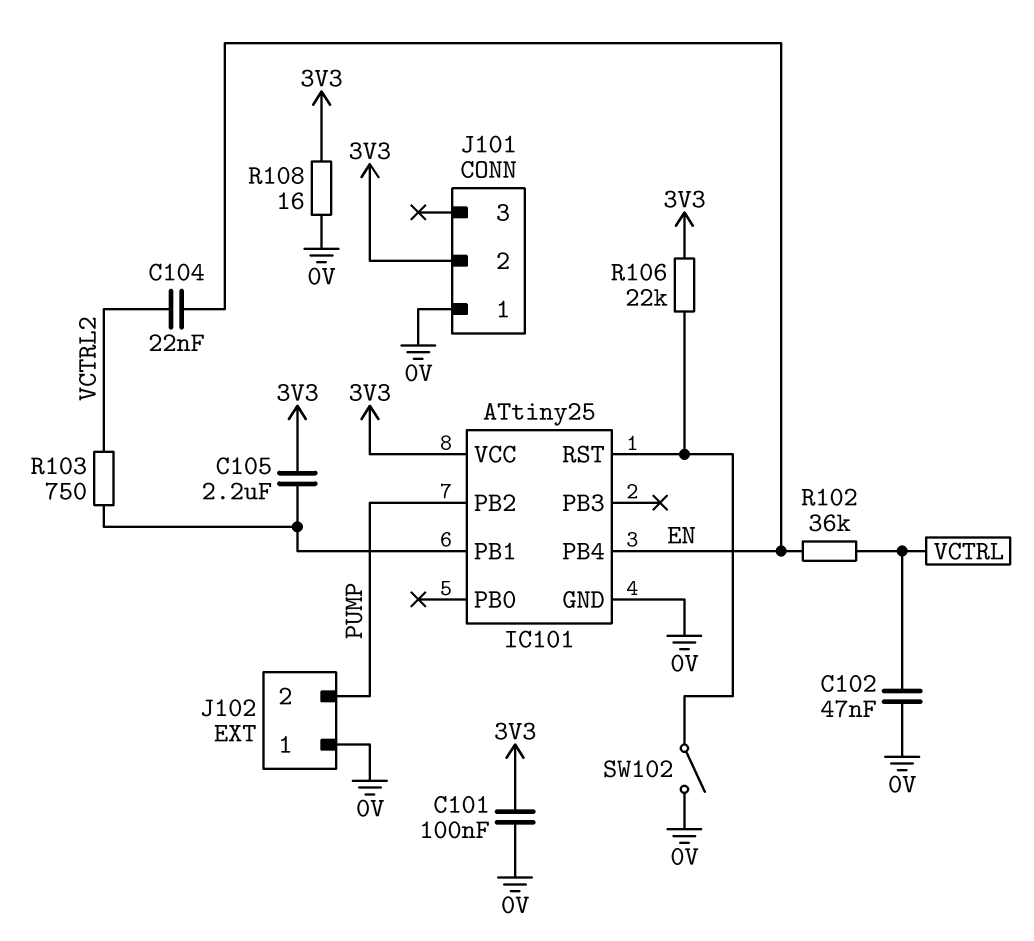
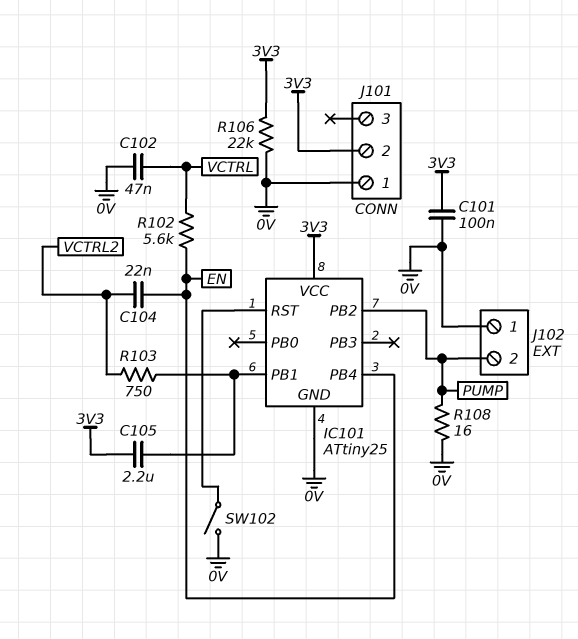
R102: 36k (EN, VCTRL) -> 5.6k (EN, VCTRL)
R106: 22k (3V3, IC101/RST) -> 22k (0V, 3V3)
R108: 16 (0V, 3V3) -> 16 (0V, PUMP)

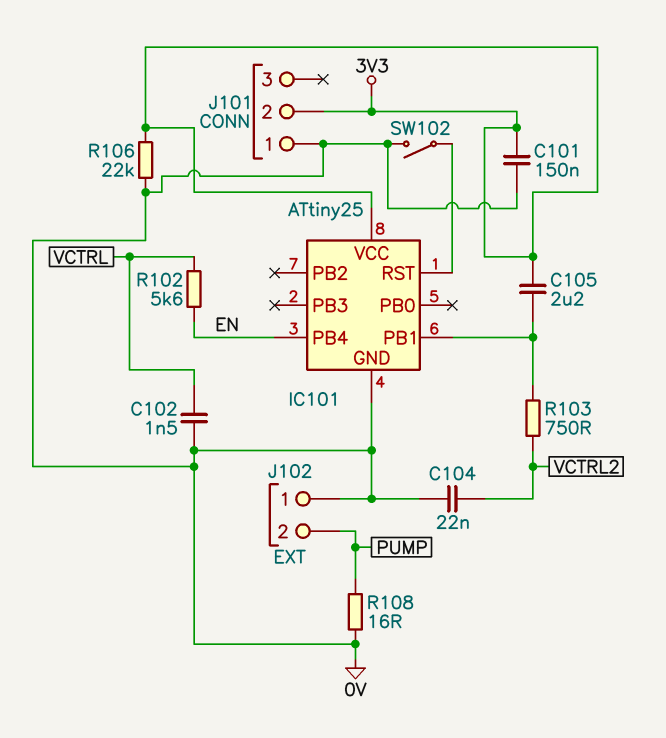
C101: 100nF (0V, 3V3) -> 150nF (0V, 3V3)
C102: 47nF (0V, VCTRL) -> 1.5nF (0V, VCTRL)
C104: 22nF (EN, VCTRL2) -> 22nF (0V, VCTRL2)
IC101 pin PB2: PUMP -> none

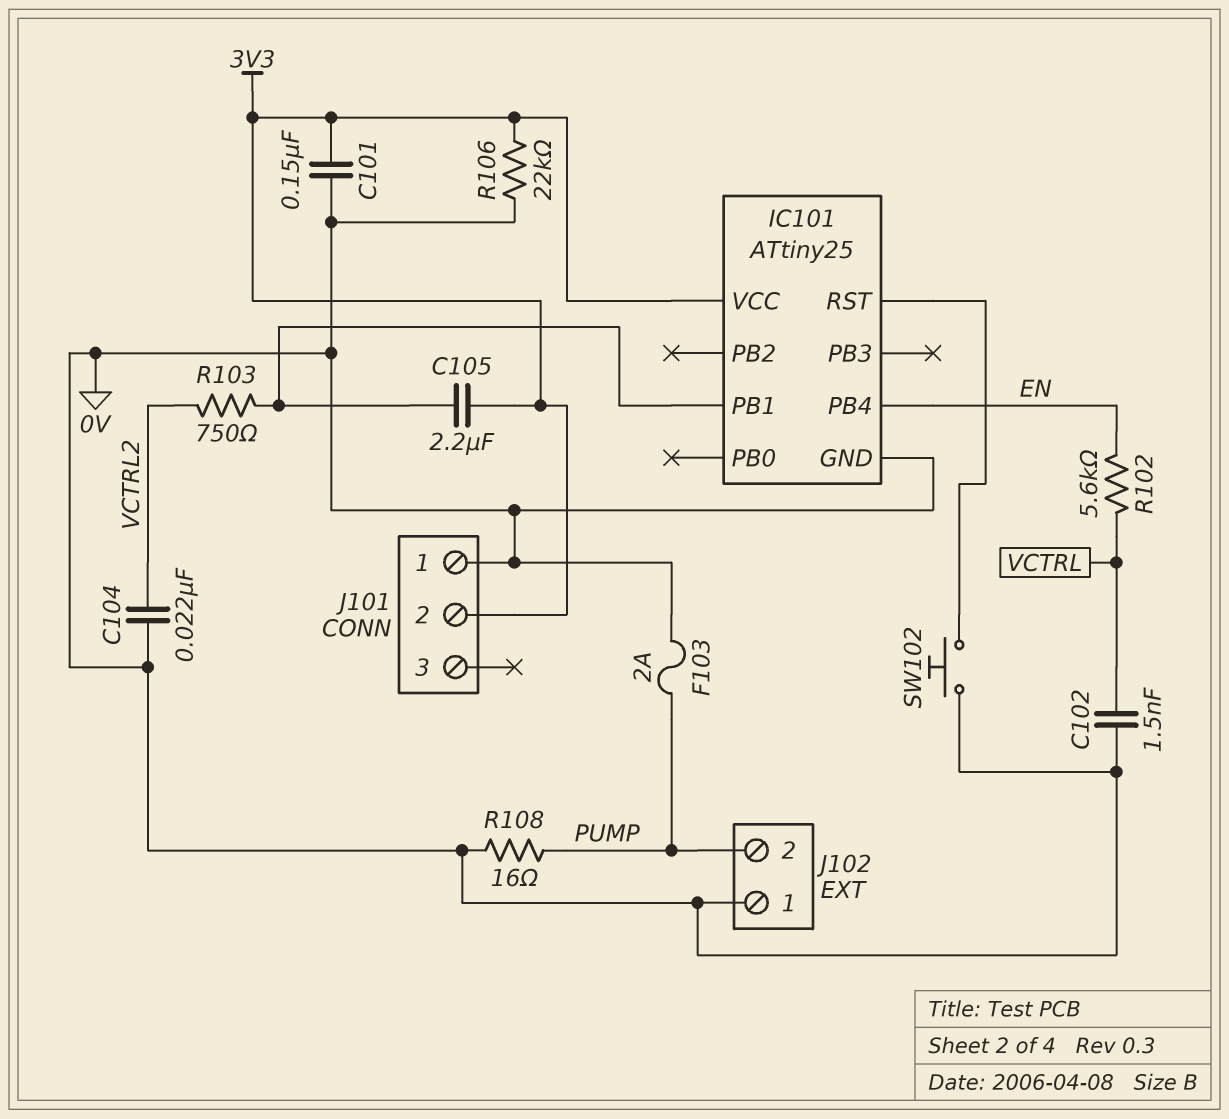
F103: none -> 2A (0V, PUMP)
SW102: switch (0V, IC101/RST) -> button (0V, IC101/RST)

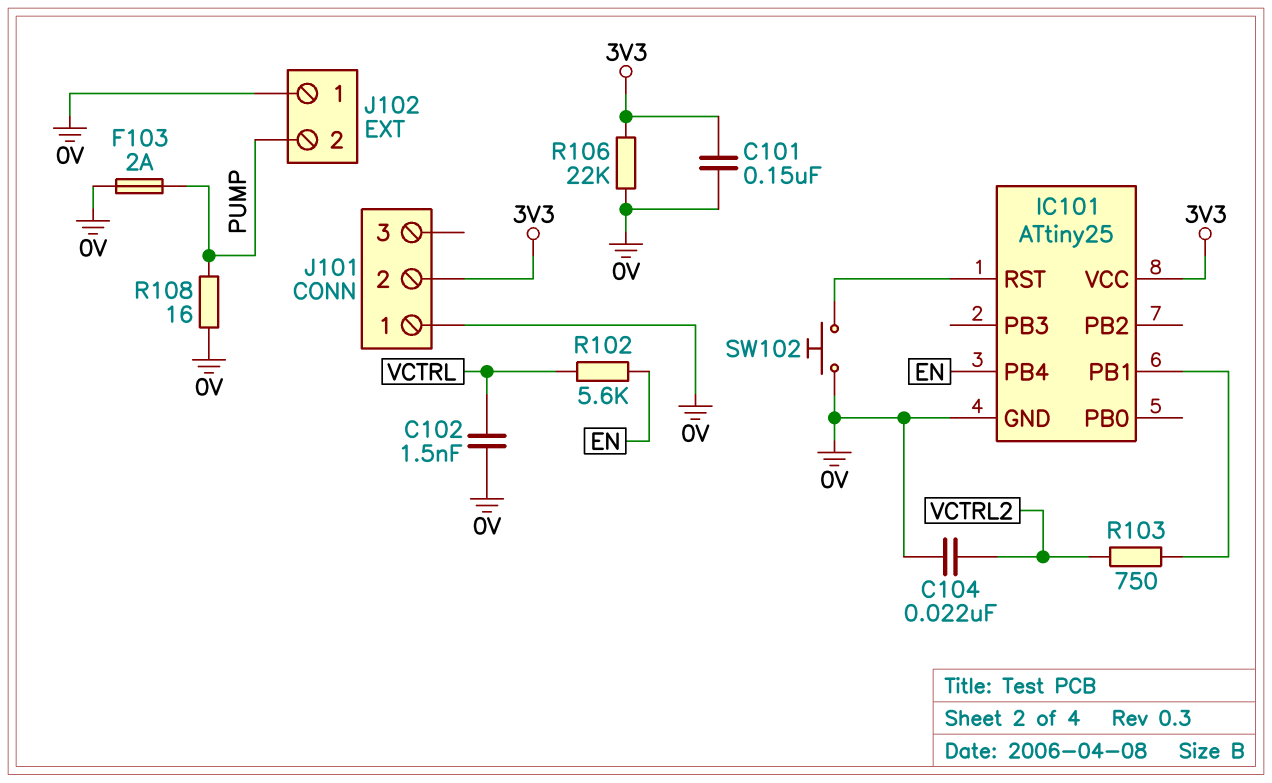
C105: 2.2uF (3V3, IC101/PB1) -> none

